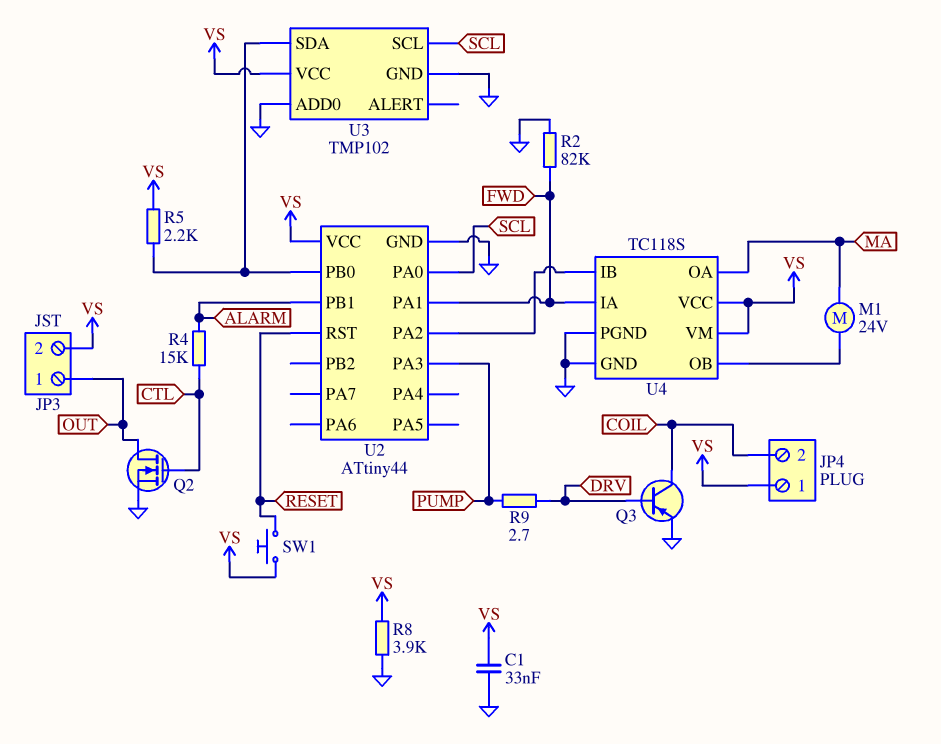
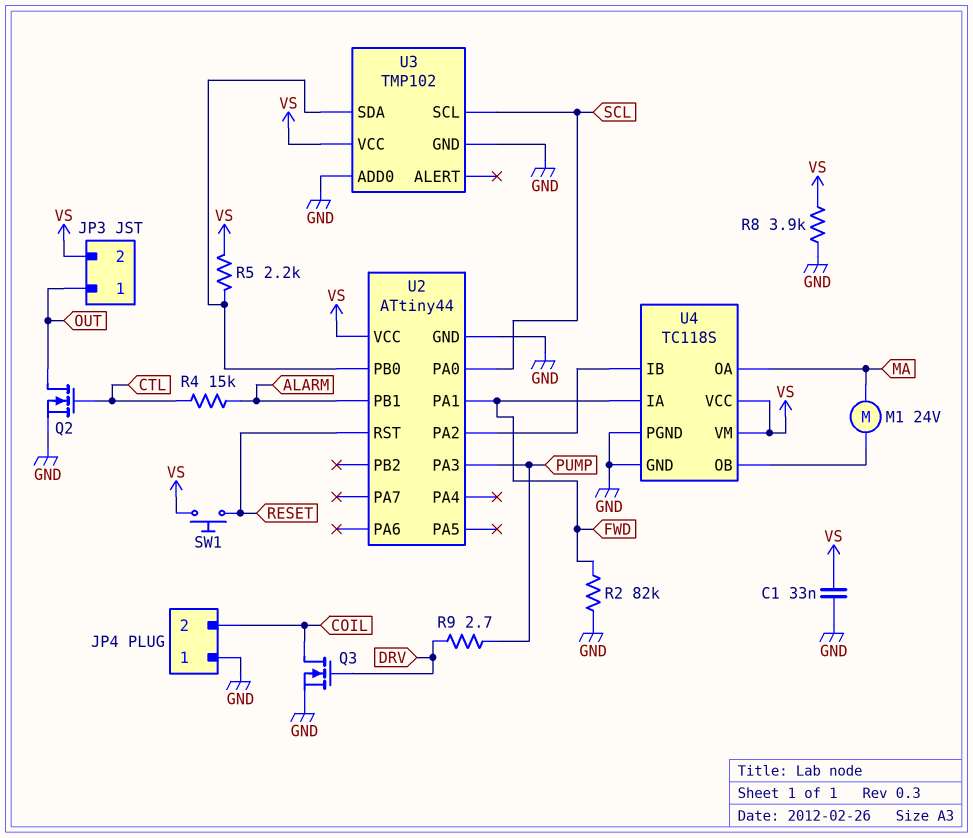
JP4 pin 1: VS -> GND
Q3: PNP (B DRV, C COIL, E GND) -> NMOS (G DRV, D COIL, S GND)

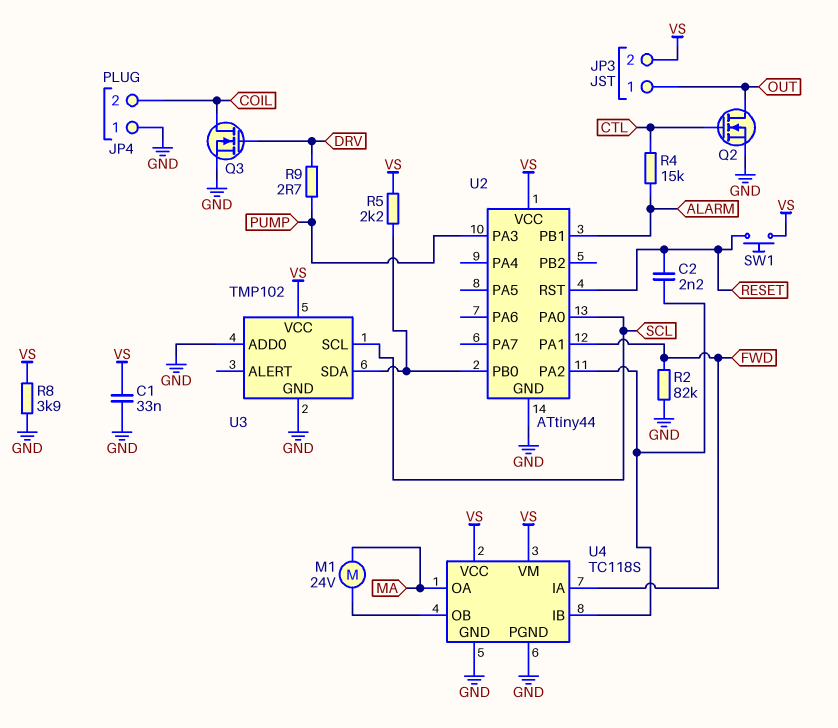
C2: none -> 2.2nF (RESET, U2/PA2)

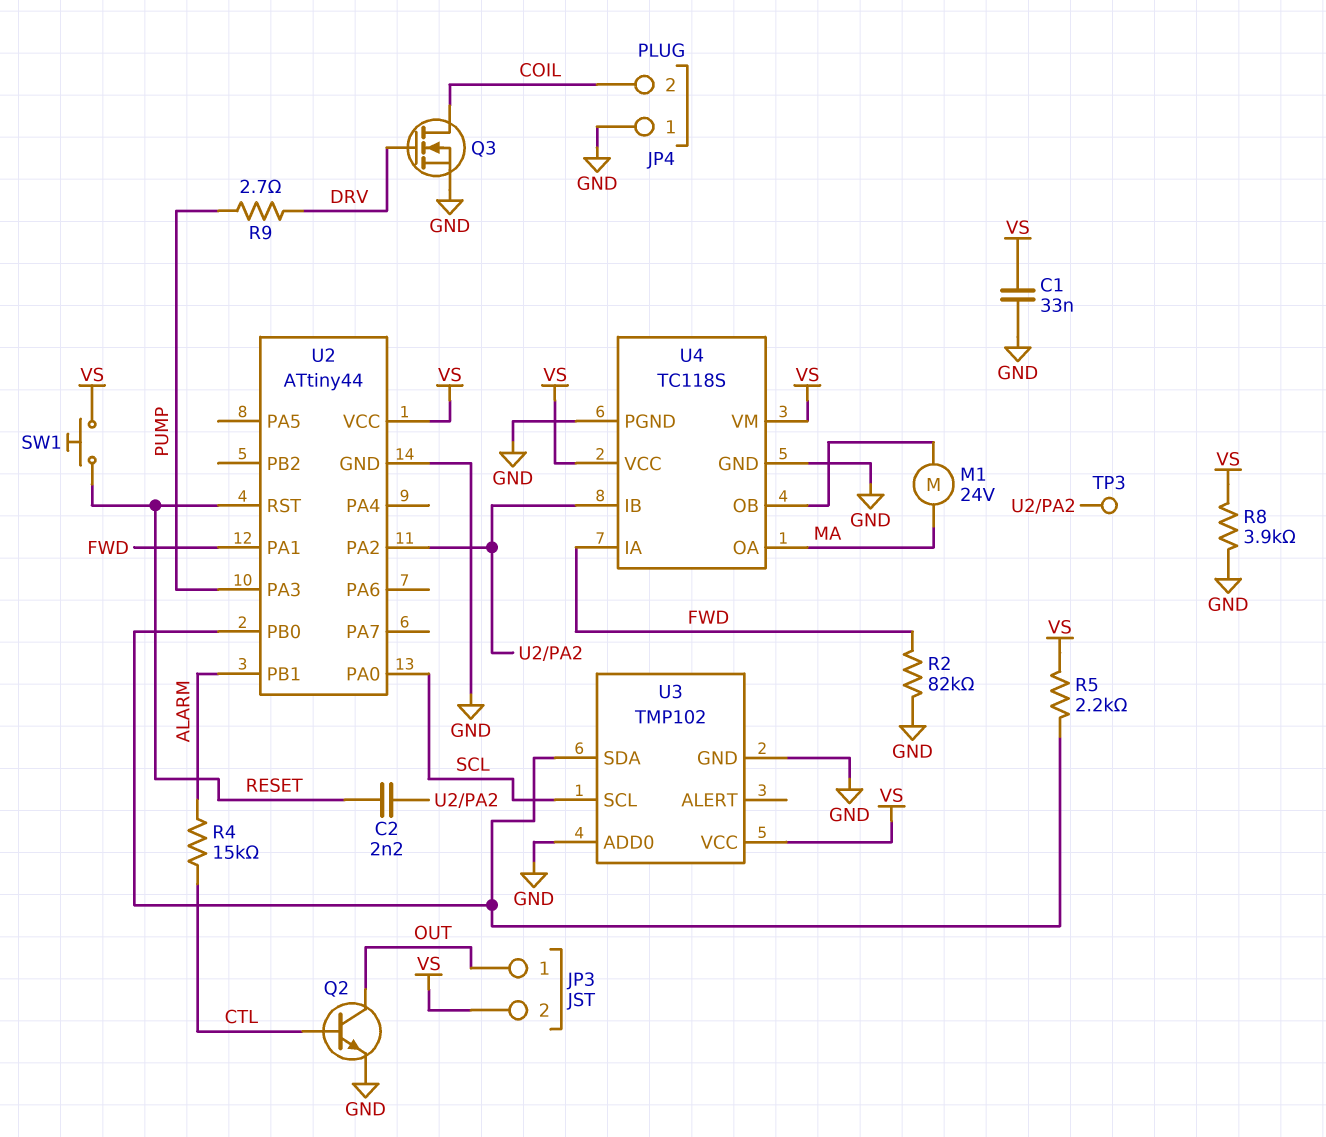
Q2: NMOS (G CTL, D OUT, S GND) -> NPN (B CTL, C OUT, E GND)
TP3: none -> test point (U2/PA2)

